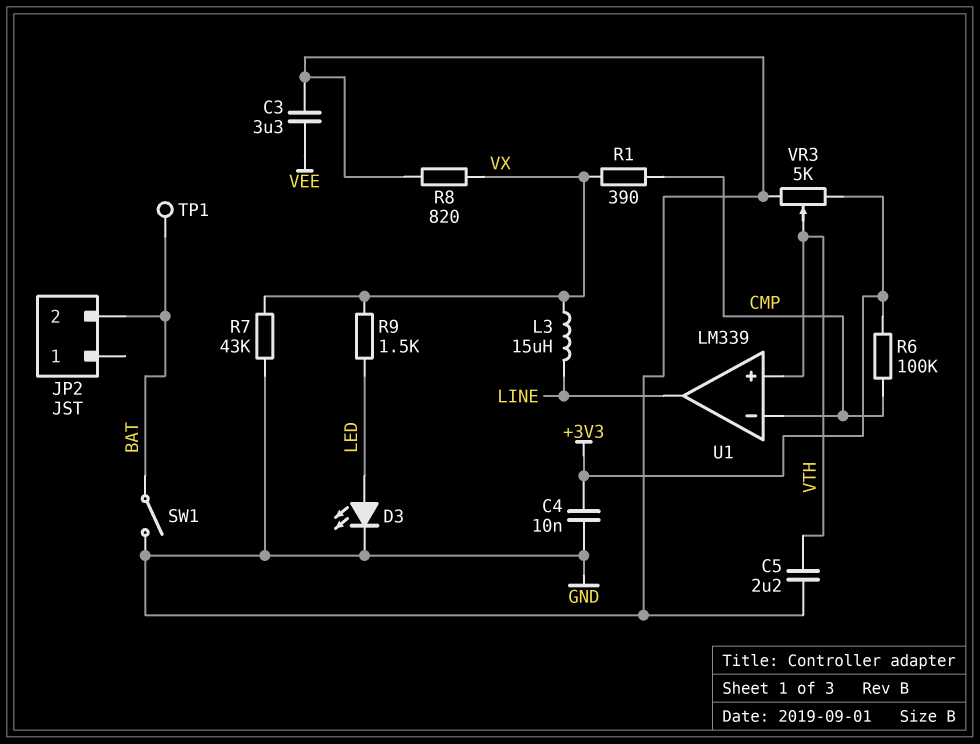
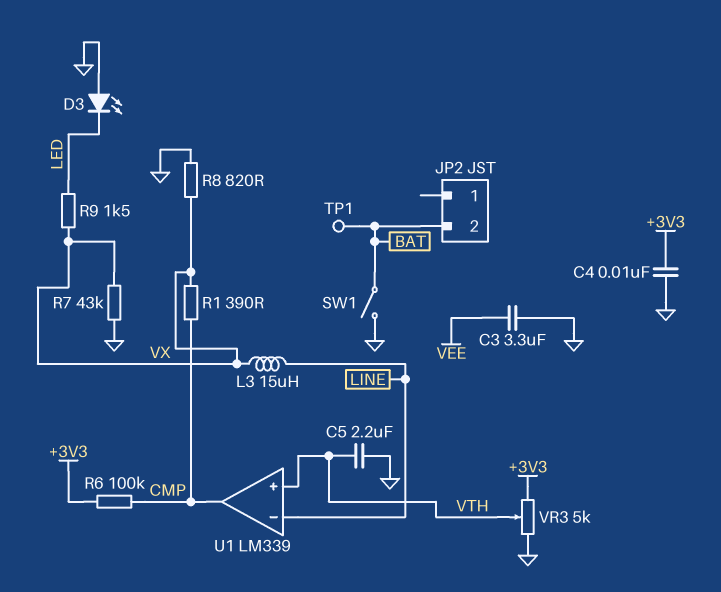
D3: LED (A LED, K GND) -> LED (A GND, K LED)
U1 pin in-: CMP -> LINE
U1 pin out: LINE -> CMP

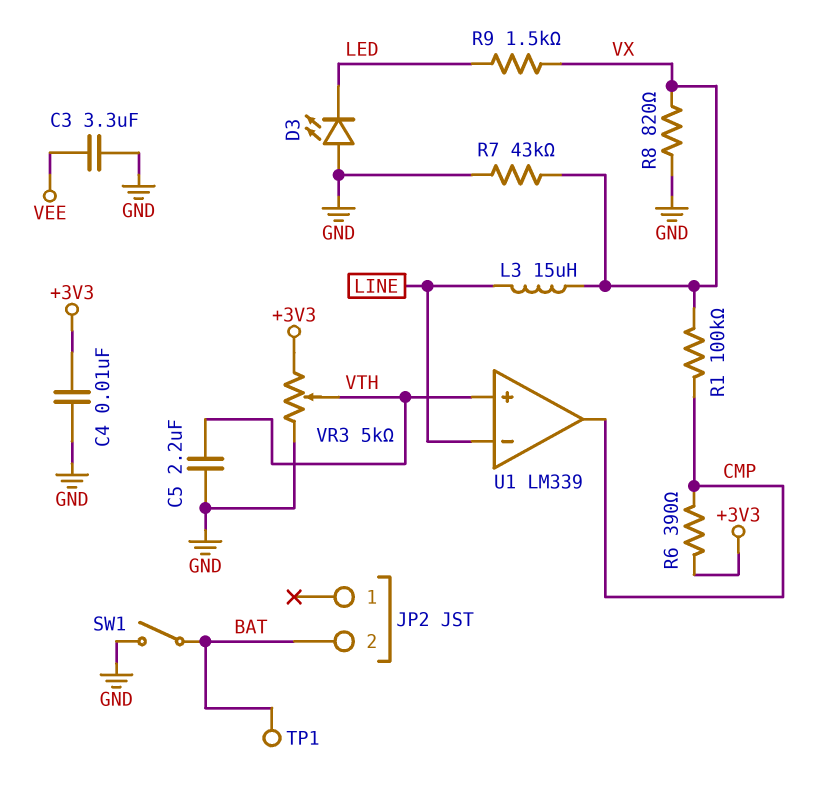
R1: 390 (CMP, VX) -> 100k (CMP, VX)
R6: 100k (+3V3, CMP) -> 390 (+3V3, CMP)

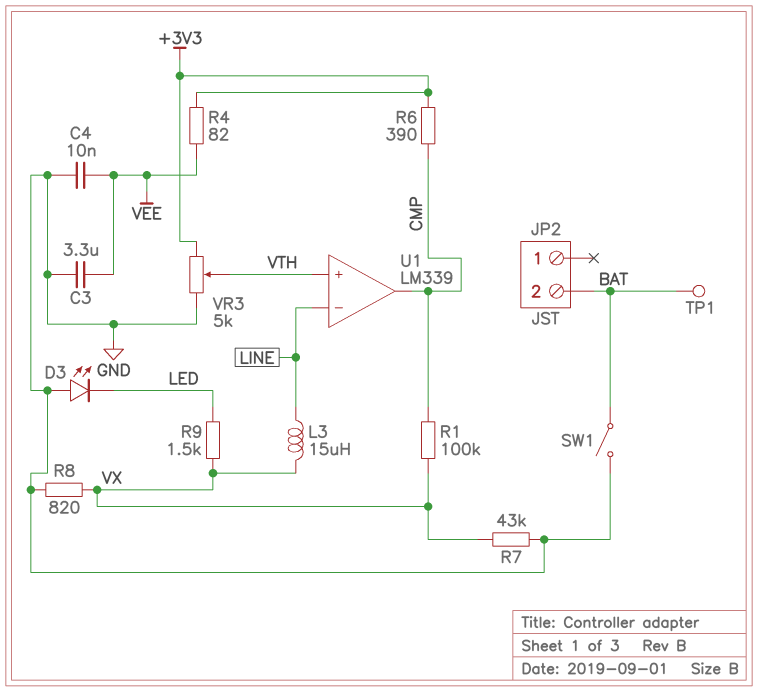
C4: 10nF (+3V3, GND) -> 10nF (GND, VEE)
C5: 2.2uF (GND, VTH) -> none
R4: none -> 82 (+3V3, VEE)

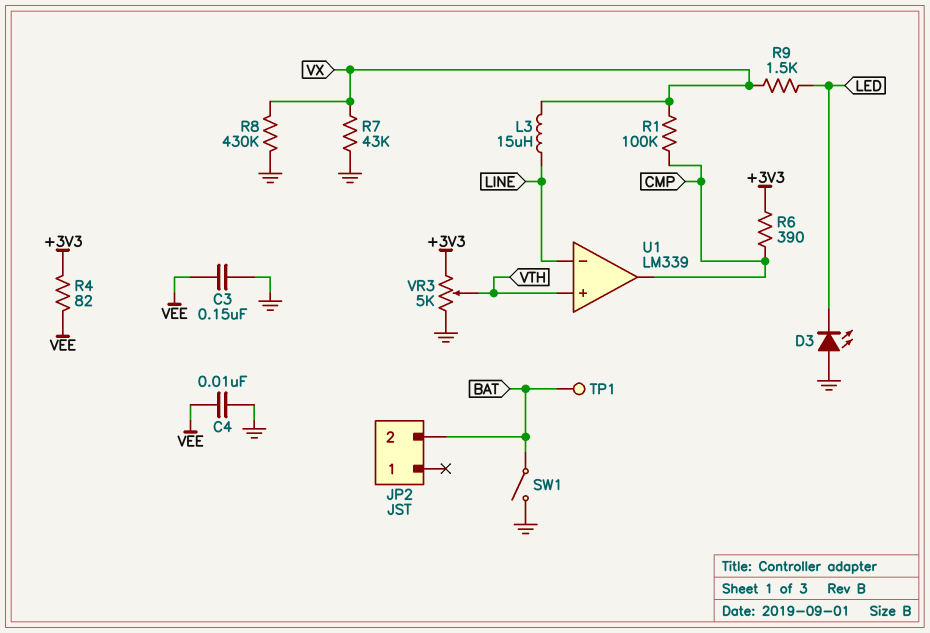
C3: 3.3uF (GND, VEE) -> 150nF (GND, VEE)
R8: 820 (GND, VX) -> 430k (GND, VX)

